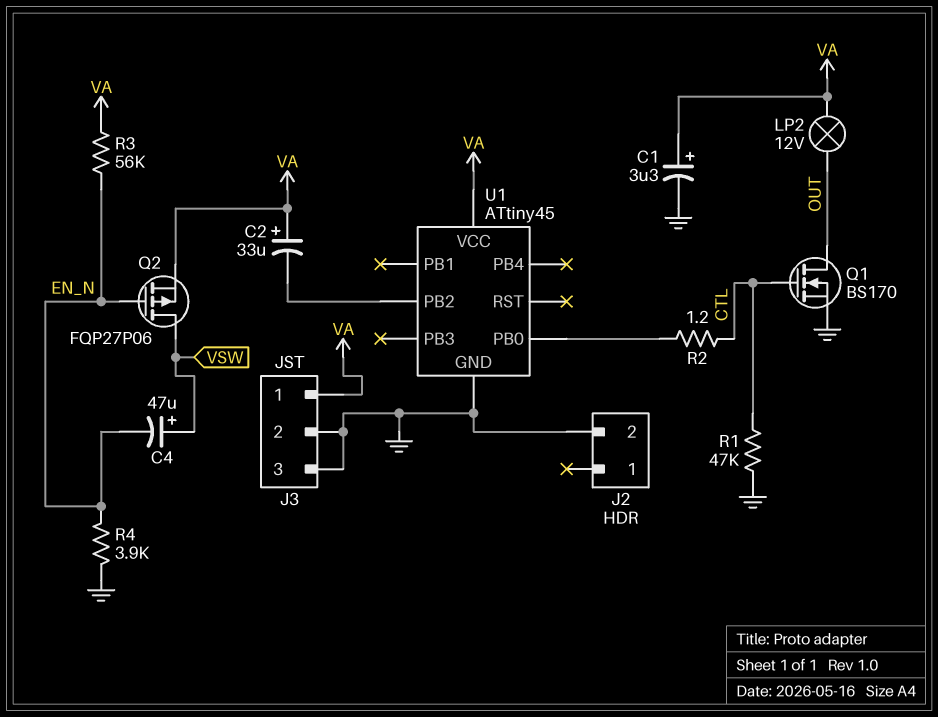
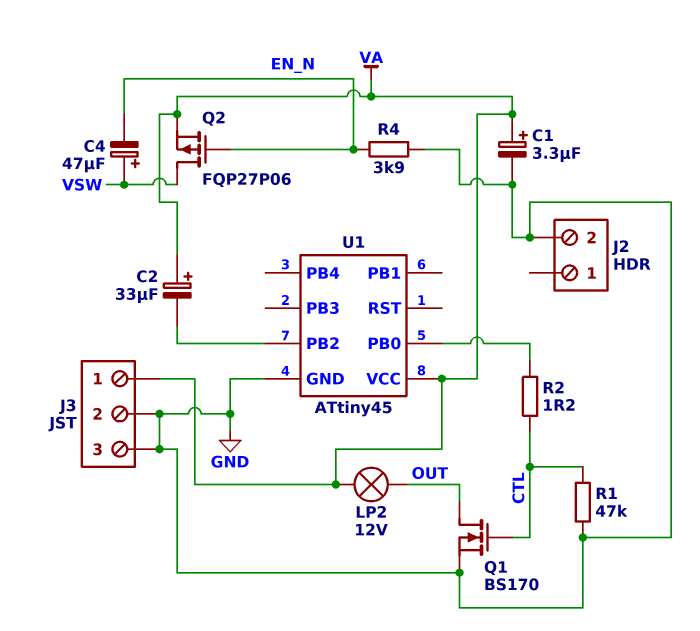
R3: 56k (EN_N, VA) -> none

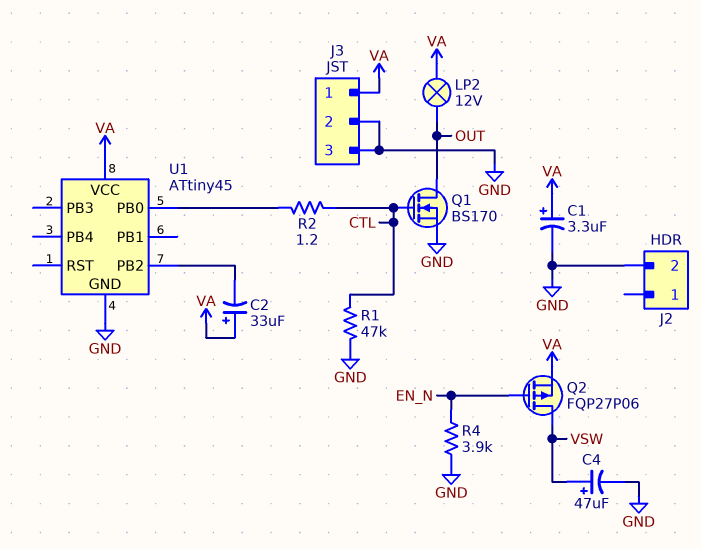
C4: 47uF (plus VSW, minus EN_N) -> 47uF (plus VSW, minus GND)

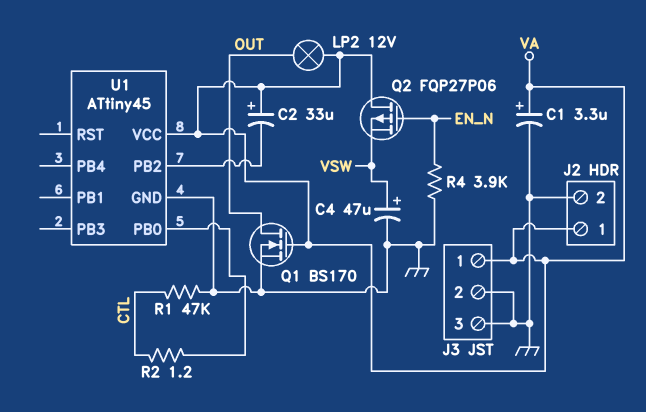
J2 pin 1: none -> VA
Q1: NMOS BS170 (G CTL, D OUT, S GND) -> NMOS BS170 (G VA, D OUT, S GND)
Q2: PMOS FQP27P06 (G EN_N, D VSW, S VA) -> PMOS FQP27P06 (G EN_N, D VA, S VSW)

